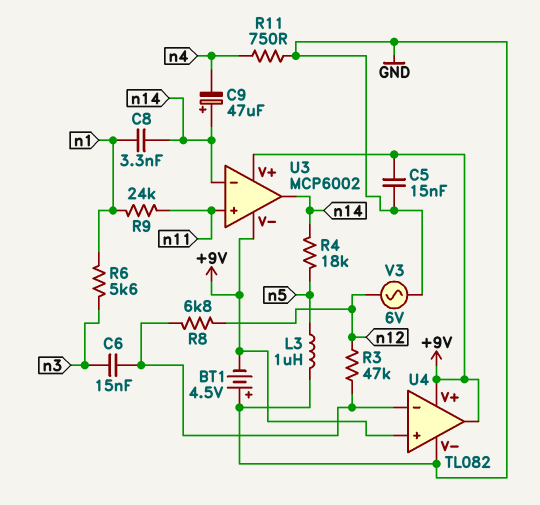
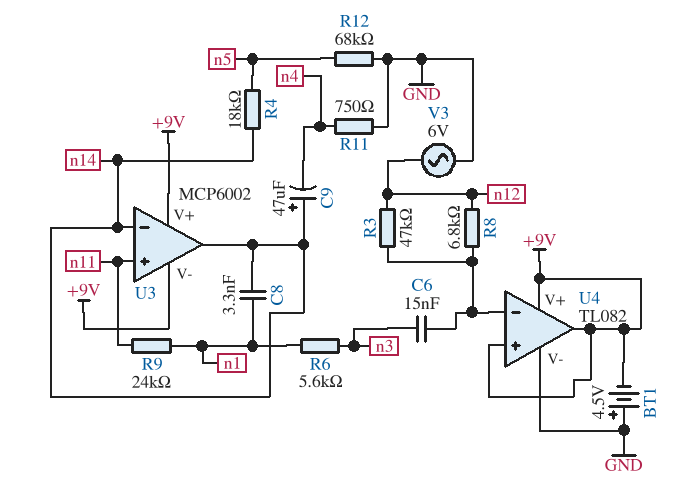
C5: 15nF (+9V, GND) -> none
L3: 1uH (GND, n5) -> none
R12: none -> 68k (GND, n5)

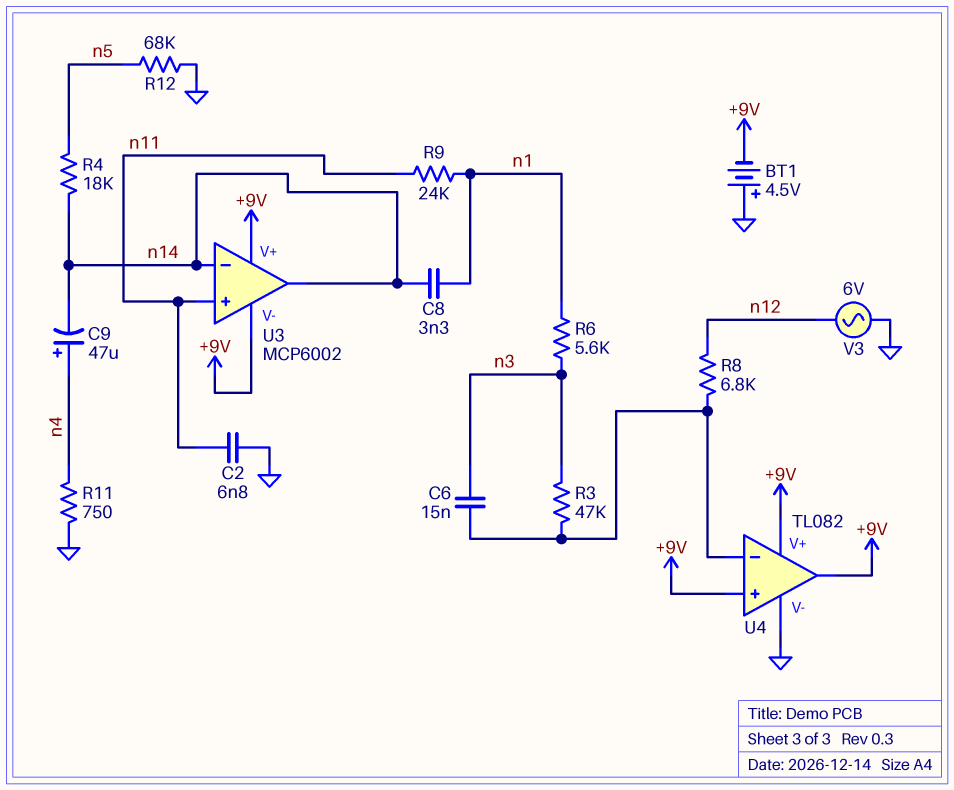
C2: none -> 6.8nF (GND, n11)
C9: 47uF (plus n14, minus n4) -> 47uF (plus n4, minus n14)
R3: 47k (U4/in-, n12) -> 47k (U4/in-, n3)

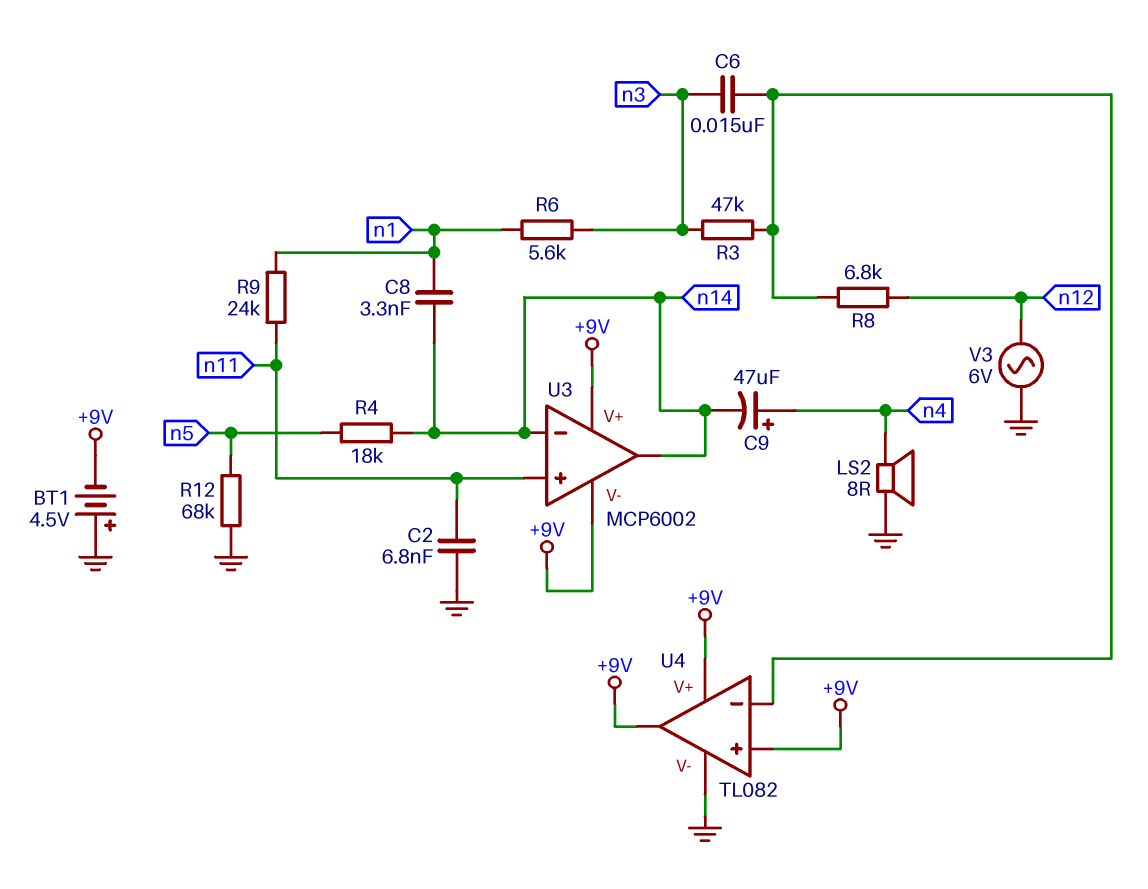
LS2: none -> speaker 8R (GND, n4)
R11: 750 (GND, n4) -> none

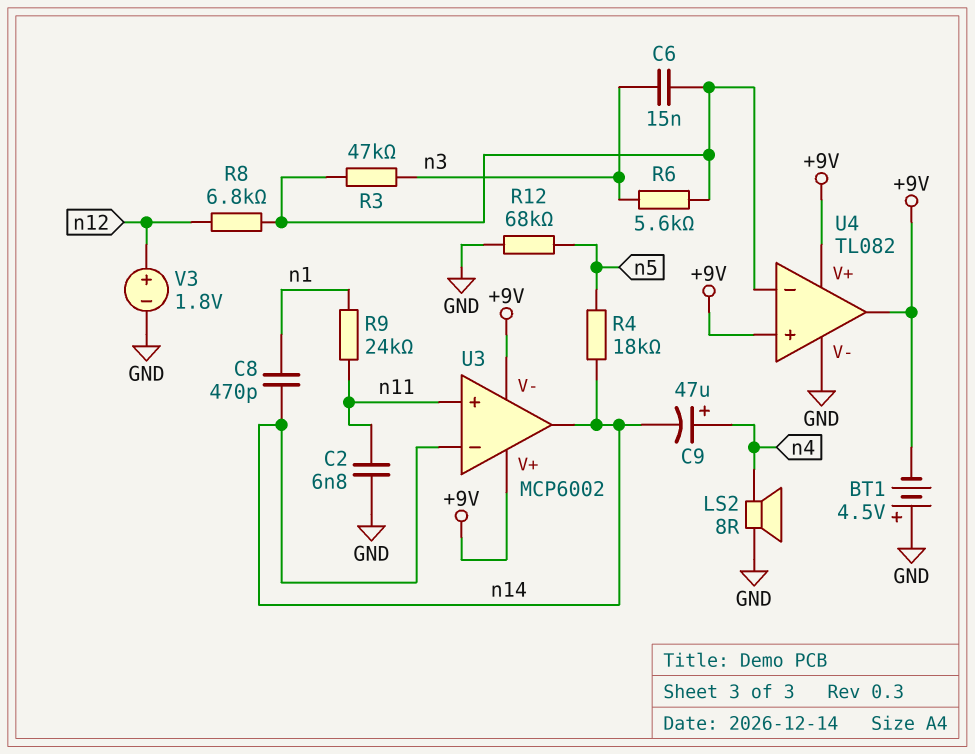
C8: 3.3nF (n1, n14) -> 470pF (n1, n14)
R6: 5.6k (n1, n3) -> 5.6k (U4/in-, n3)
V3: AC 6V (GND, n12) -> 1.8V (plus n12, minus GND)

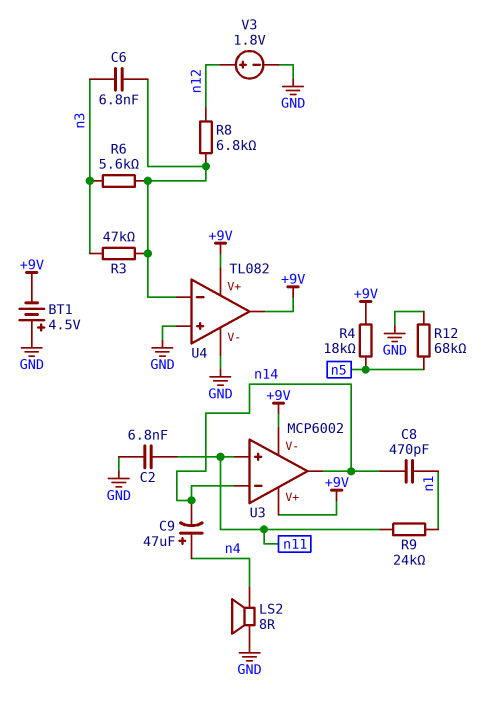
C6: 15nF (U4/in-, n3) -> 6.8nF (U4/in-, n3)
R4: 18k (n5, n14) -> 18k (+9V, n5)
U4 pin in+: +9V -> GND

